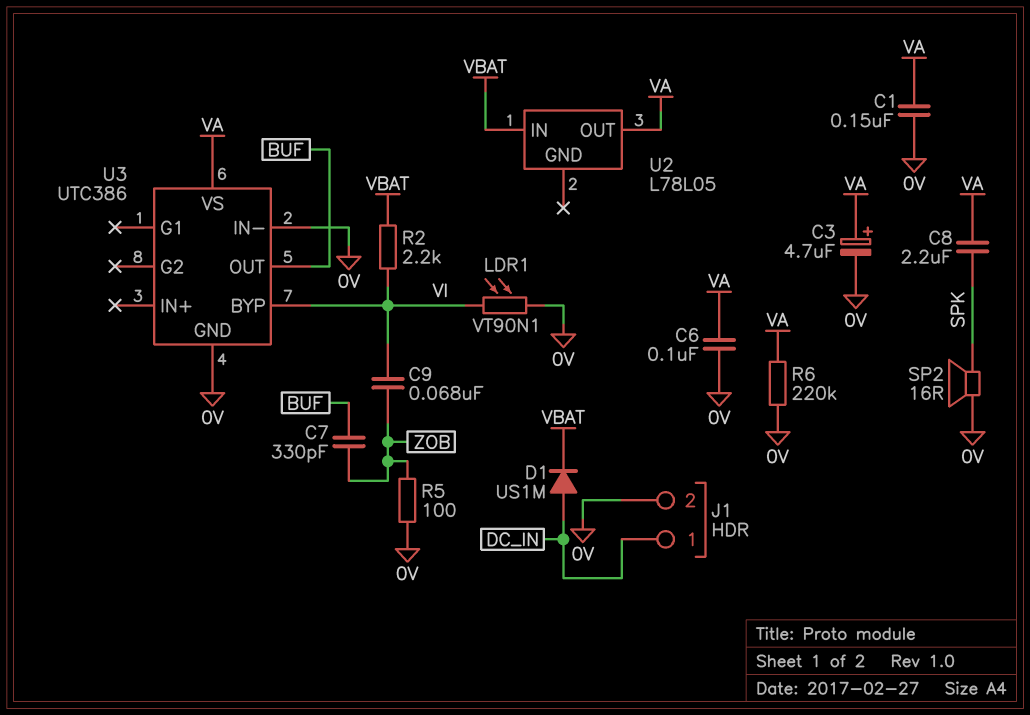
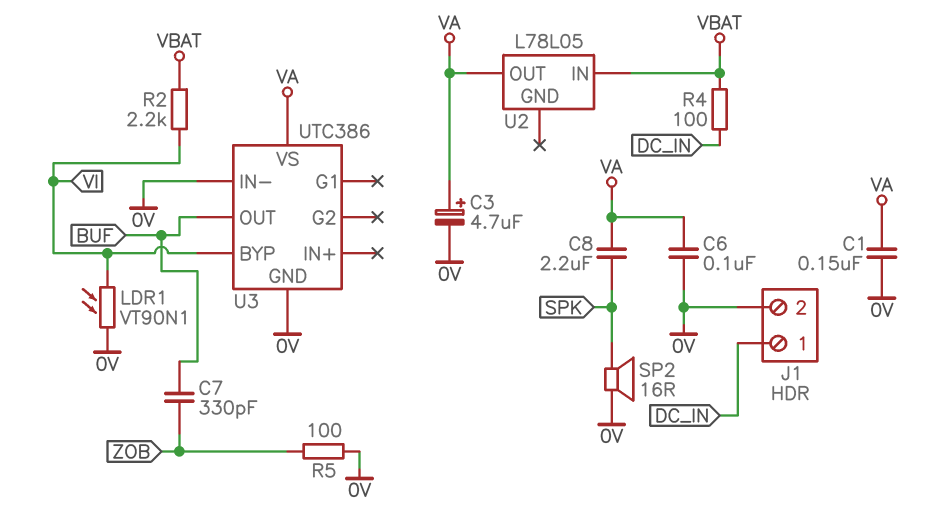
C9: 68nF (VI, ZOB) -> none
D1: diode US1M (A DC_IN, K VBAT) -> none
R4: none -> 100 (DC_IN, VBAT)
R6: 220k (0V, VA) -> none

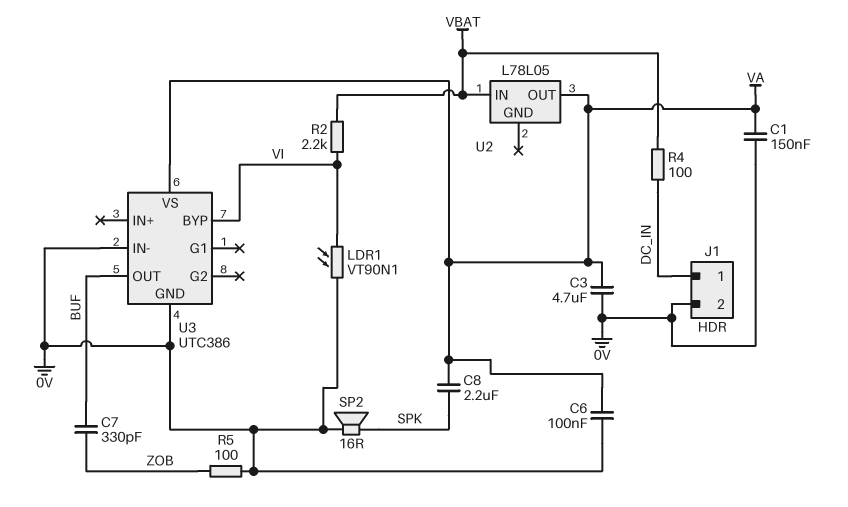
C3: 4.7uF (plus VA, minus 0V) -> 4.7uF (0V, VA)

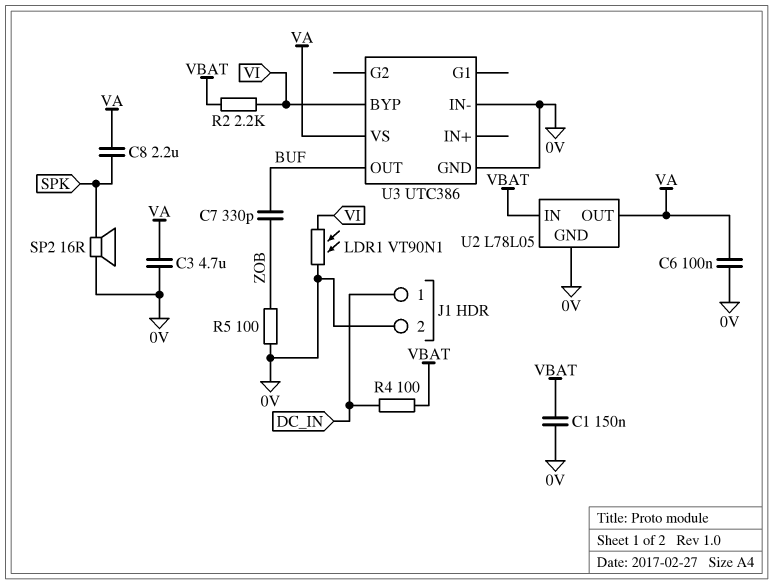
C1: 150nF (0V, VA) -> 150nF (0V, VBAT)
U2 pin GND: none -> 0V

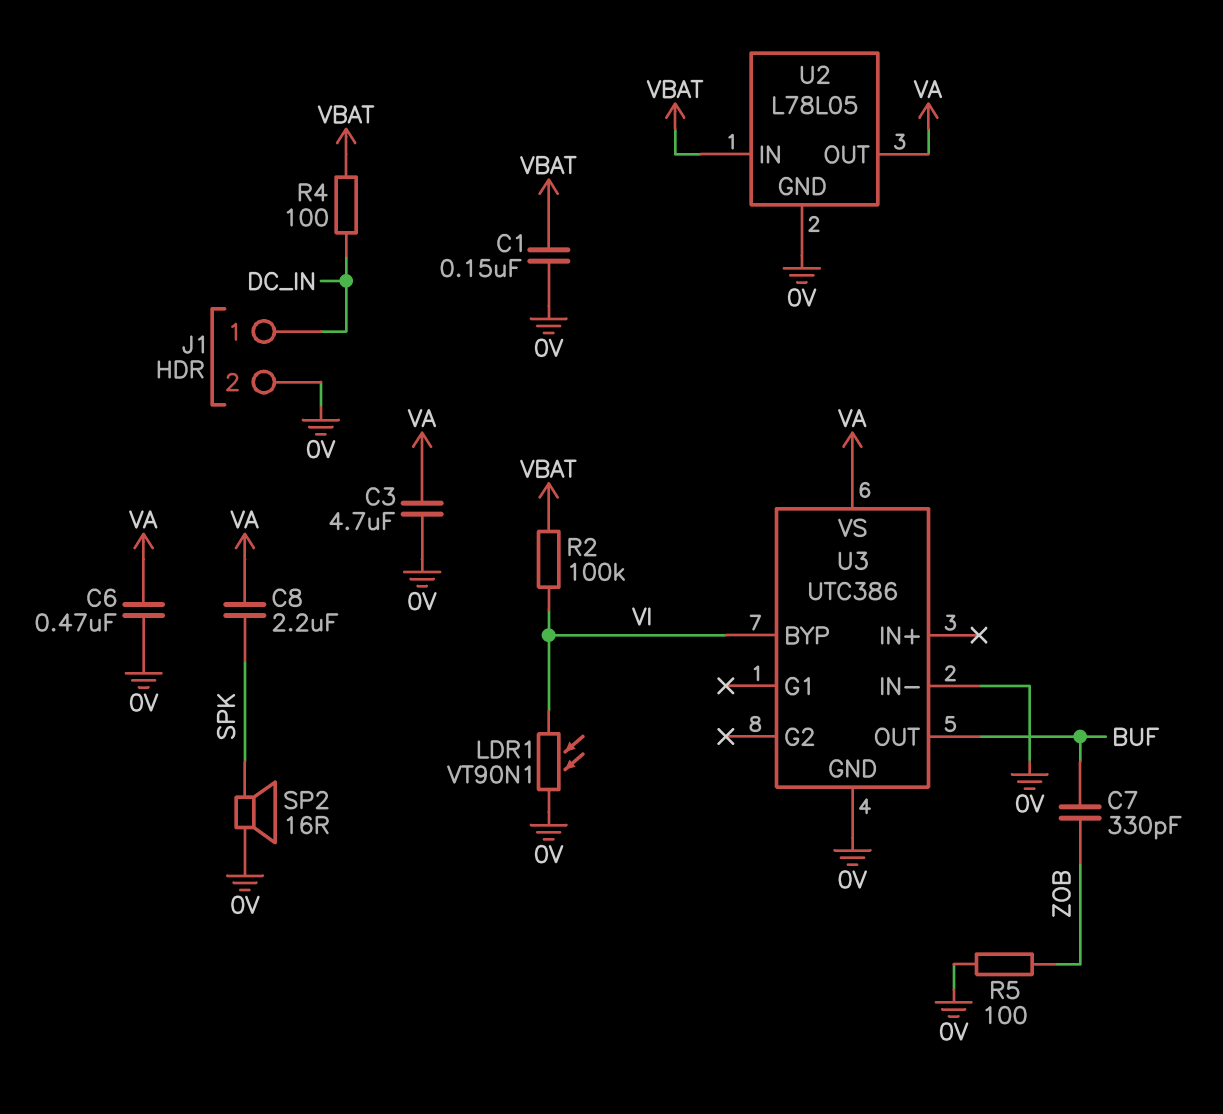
C6: 100nF (0V, VA) -> 470nF (0V, VA)
R2: 2.2k (VBAT, VI) -> 100k (VBAT, VI)

